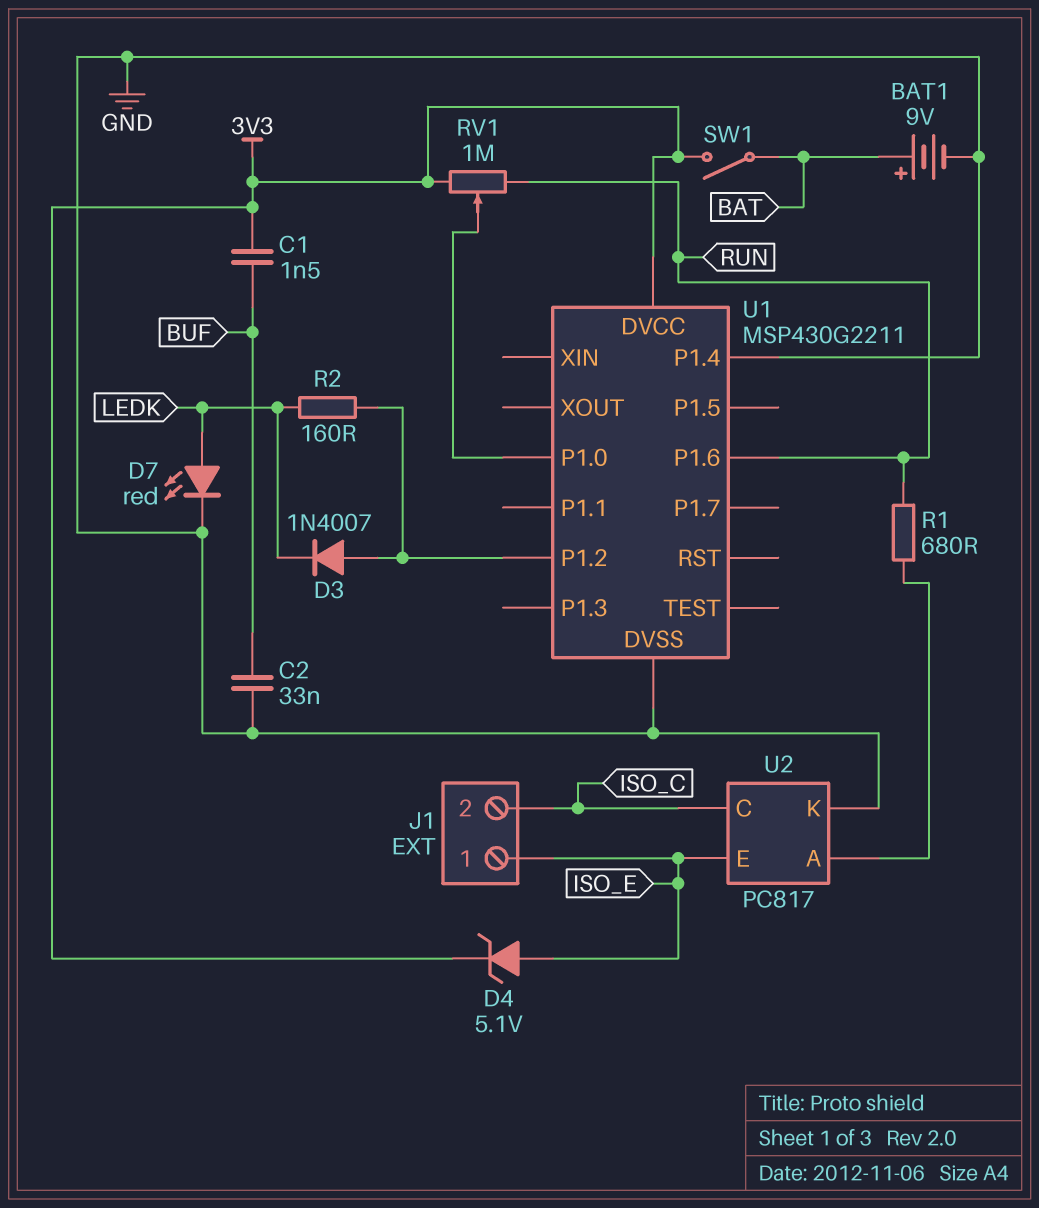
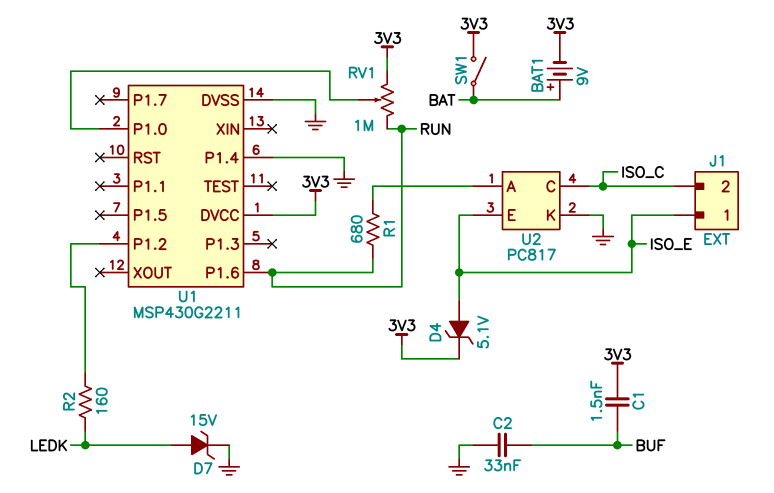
BAT1: 9V (plus BAT, minus GND) -> 9V (plus BAT, minus 3V3)
D3: diode 1N4007 (A U1/P1.2, K LEDK) -> none
D7: LED red (A LEDK, K GND) -> zener 15V (A LEDK, K GND)

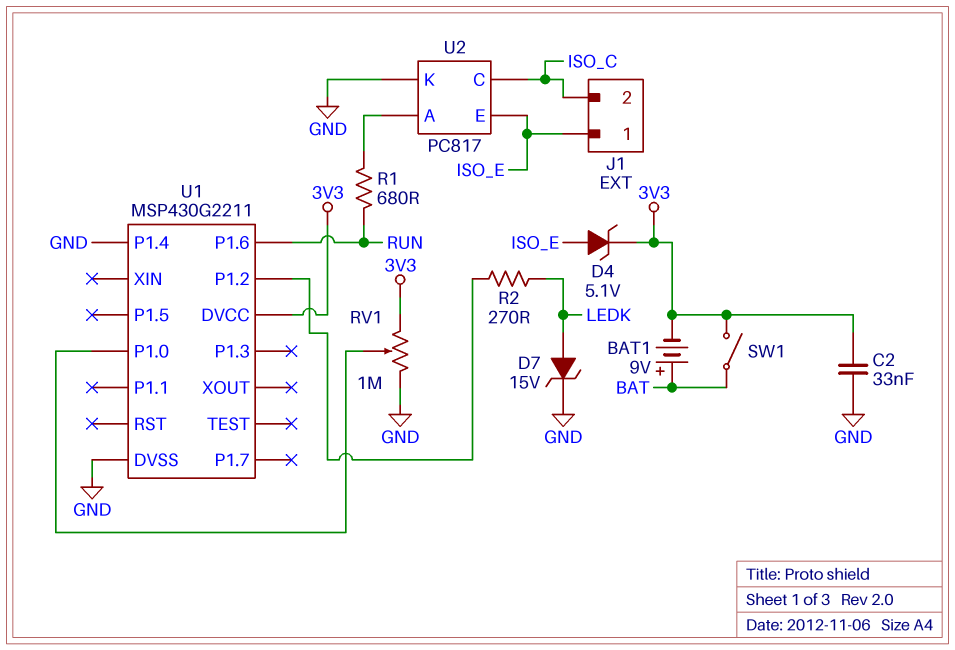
C1: 1.5nF (3V3, BUF) -> none
C2: 33nF (BUF, GND) -> 33nF (3V3, GND)
R2: 160 (LEDK, U1/P1.2) -> 270 (LEDK, U1/P1.2)
RV1: 1M (3V3, RUN, wiper U1/P1.0) -> 1M (3V3, GND, wiper U1/P1.0)

